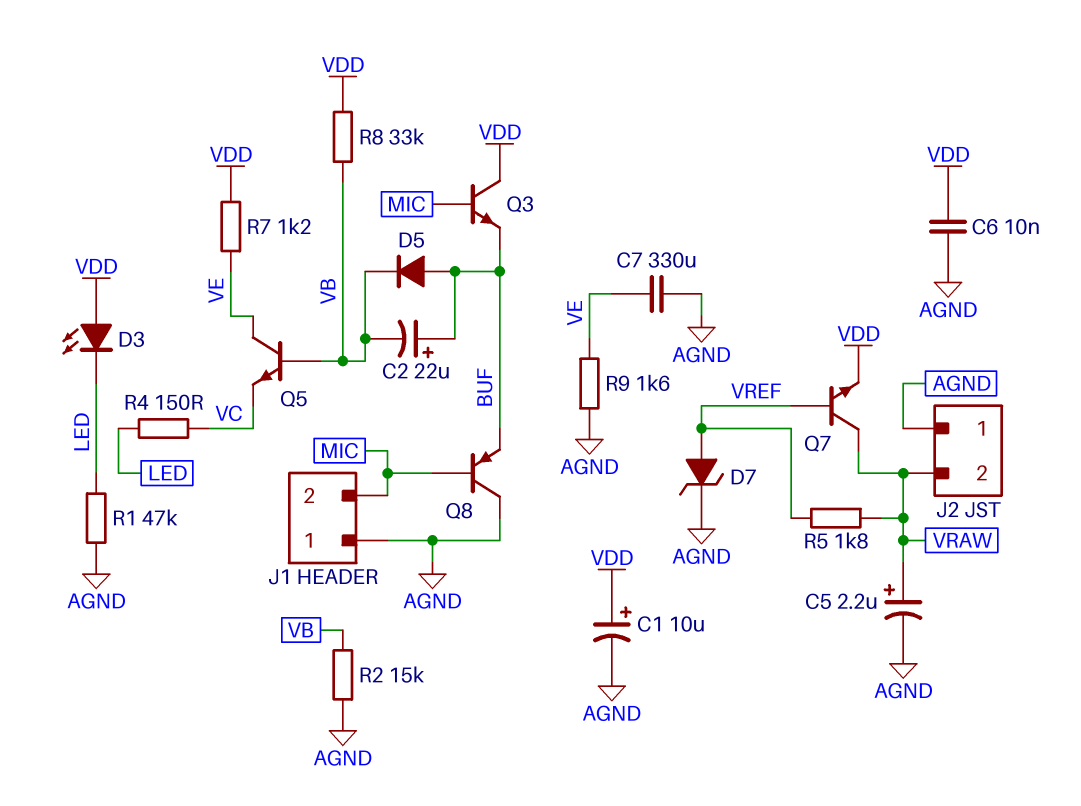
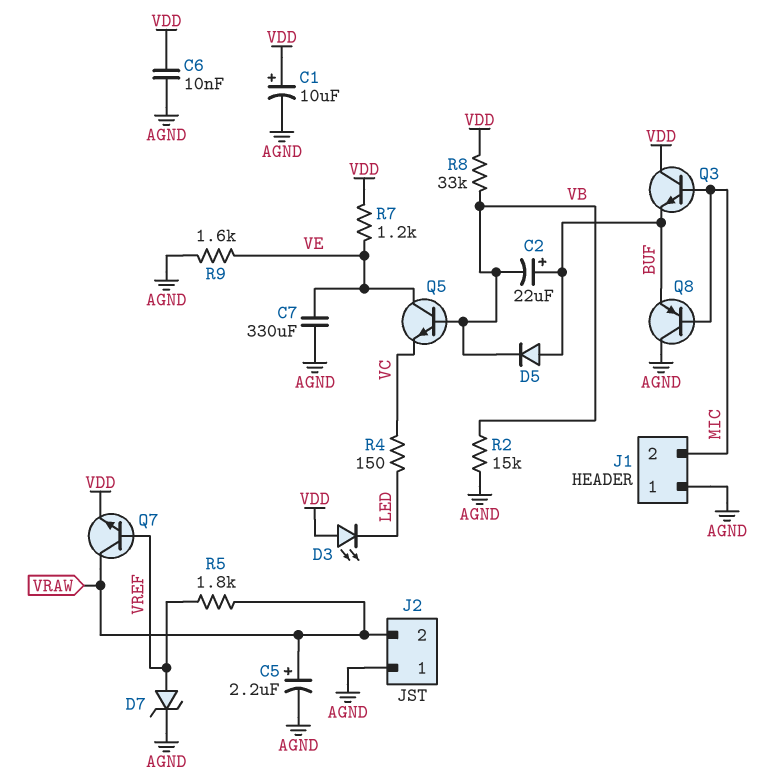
R1: 47k (AGND, LED) -> none

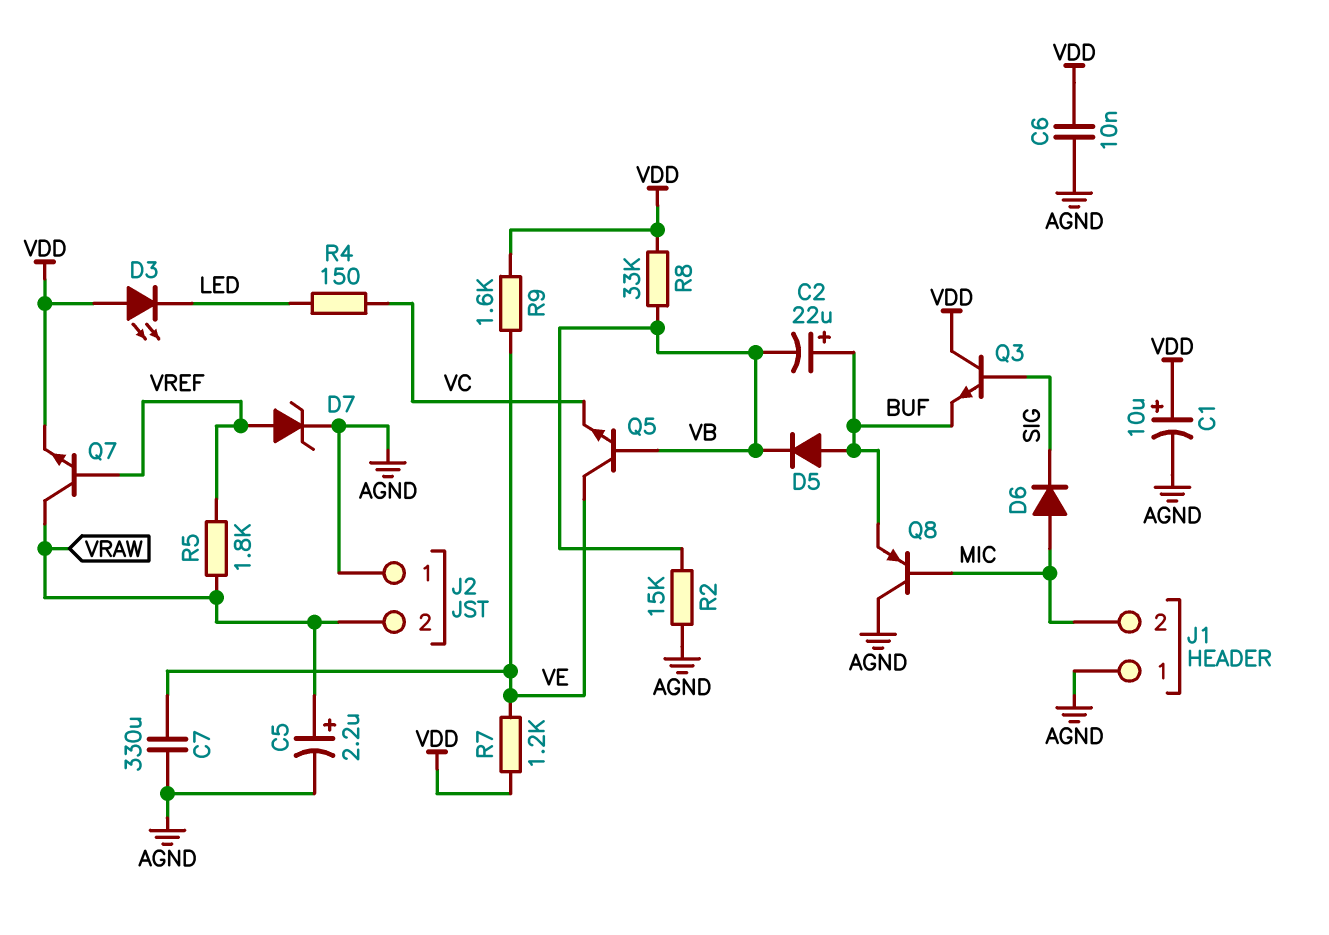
D6: none -> diode (A MIC, K SIG)
Q3: NPN (B MIC, C VDD, E BUF) -> NPN (B SIG, C VDD, E BUF)
R9: 1.6k (AGND, VE) -> 1.6k (VDD, VE)

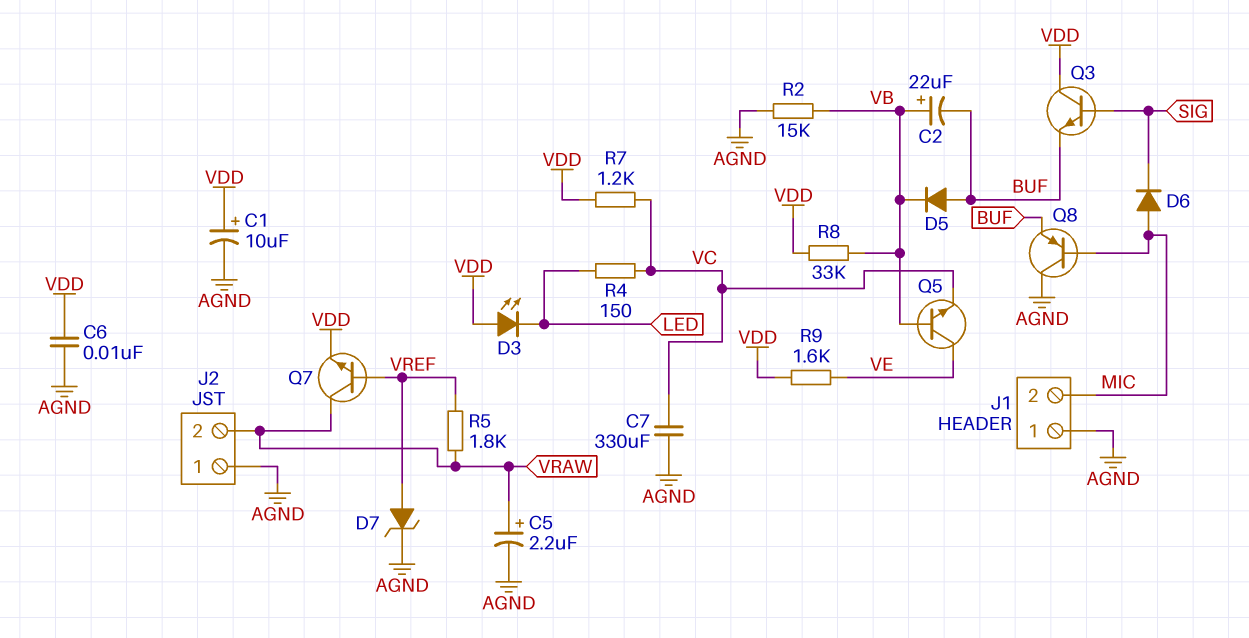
C2: 22uF (plus BUF, minus VB) -> 22uF (plus VB, minus BUF)
C7: 330uF (AGND, VE) -> 330uF (AGND, VC)
R7: 1.2k (VDD, VE) -> 1.2k (VC, VDD)

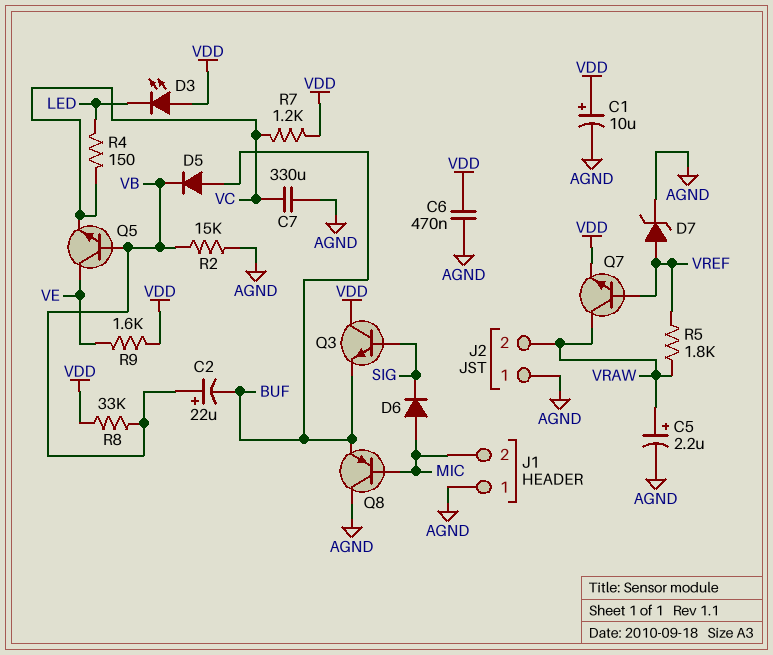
C6: 10nF (AGND, VDD) -> 470nF (AGND, VDD)

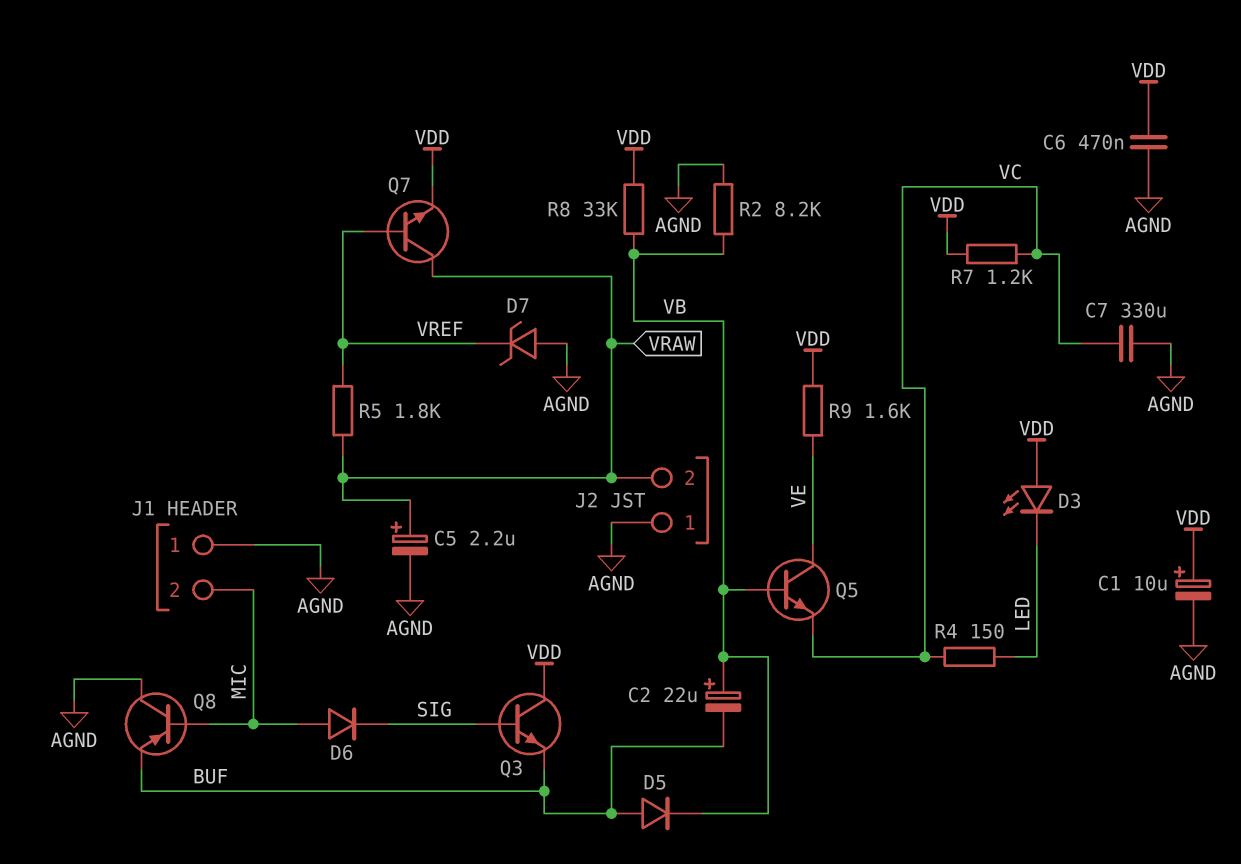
D7: zener (A VREF, K AGND) -> zener (A AGND, K VREF)
R2: 15k (AGND, VB) -> 8.2k (AGND, VB)

